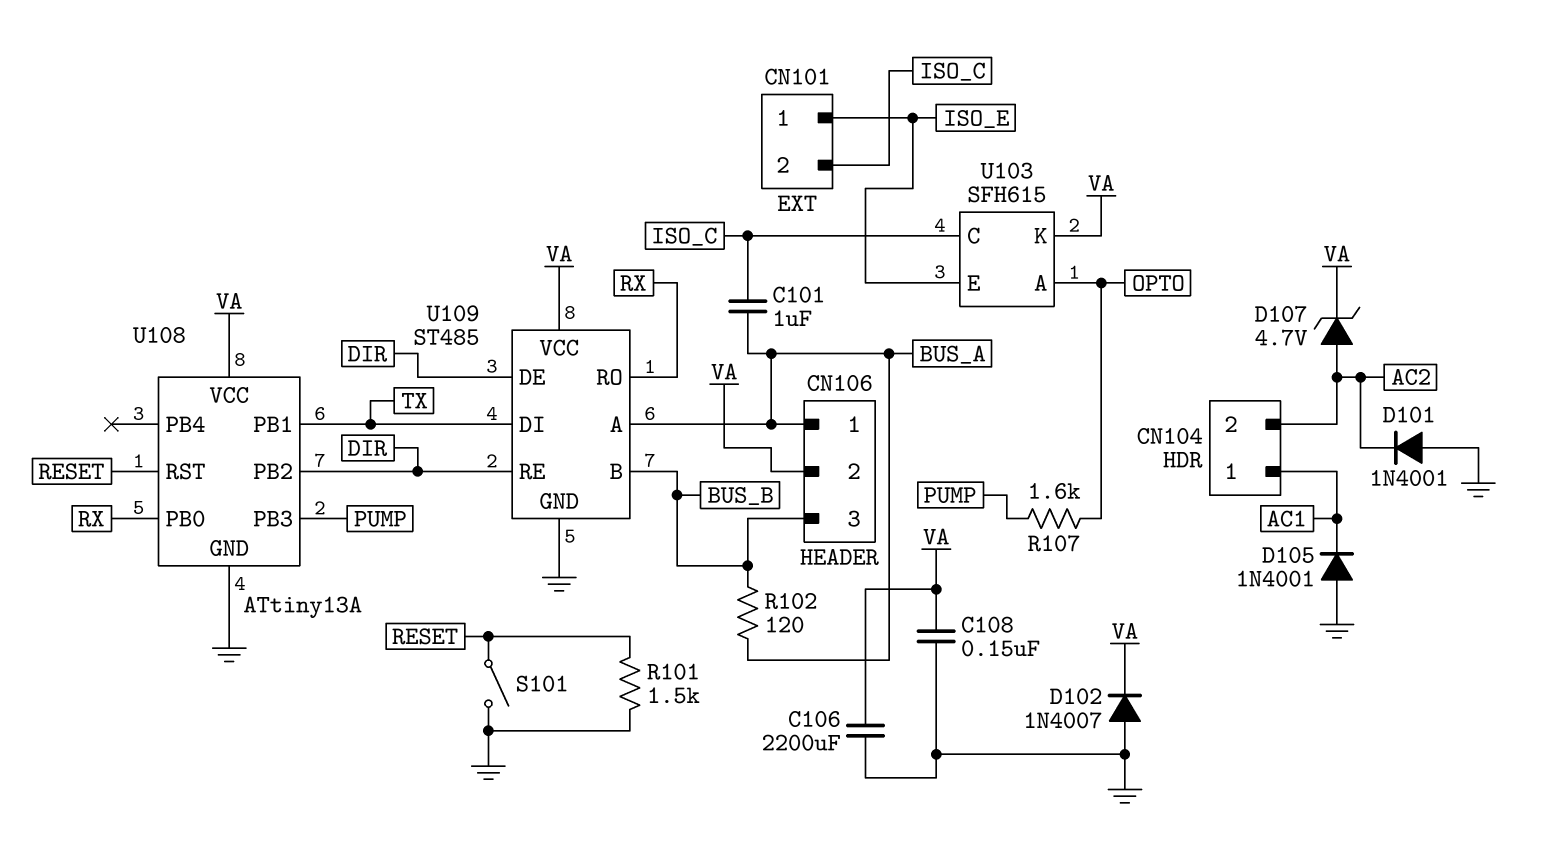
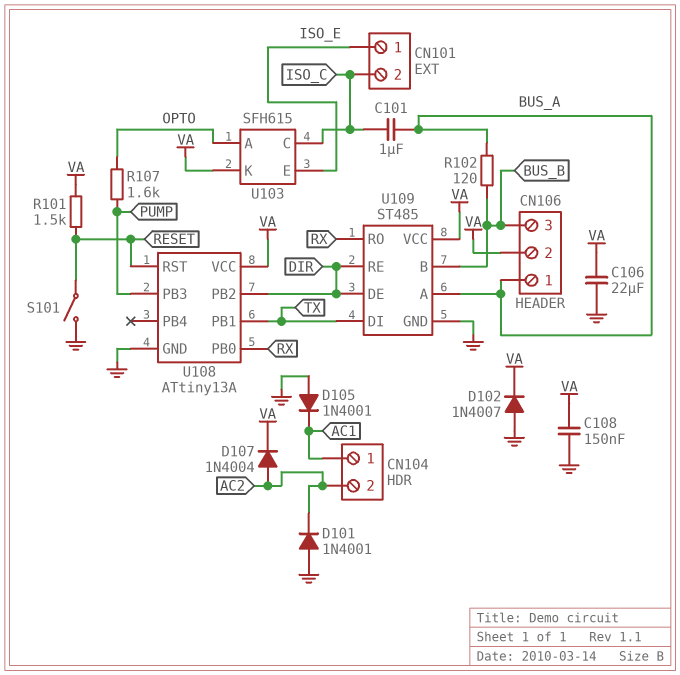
C106: 2200uF (GND, VA) -> 22uF (GND, VA)
D107: zener 4.7V (A AC2, K VA) -> diode 1N4004 (A AC2, K VA)
R101: 1.5k (GND, RESET) -> 1.5k (RESET, VA)

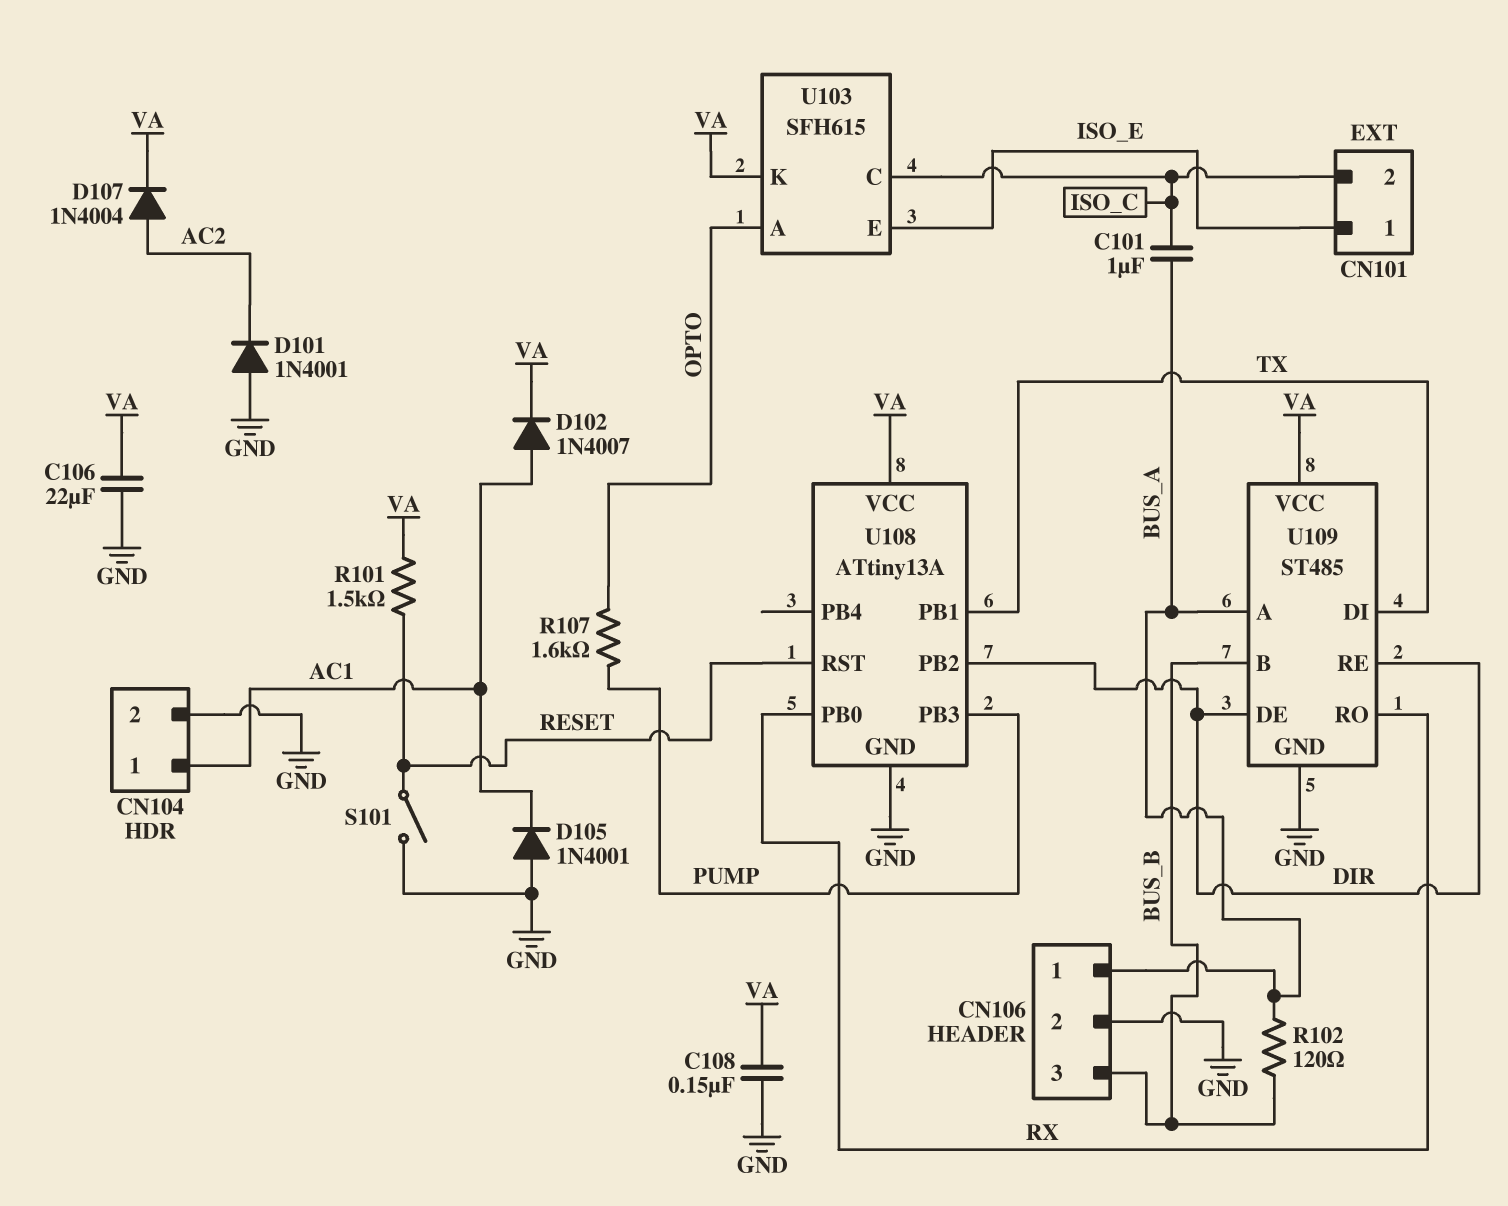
CN104 pin 2: AC2 -> GND
CN106 pin 2: VA -> GND
D102: diode 1N4007 (A GND, K VA) -> diode 1N4007 (A AC1, K VA)

